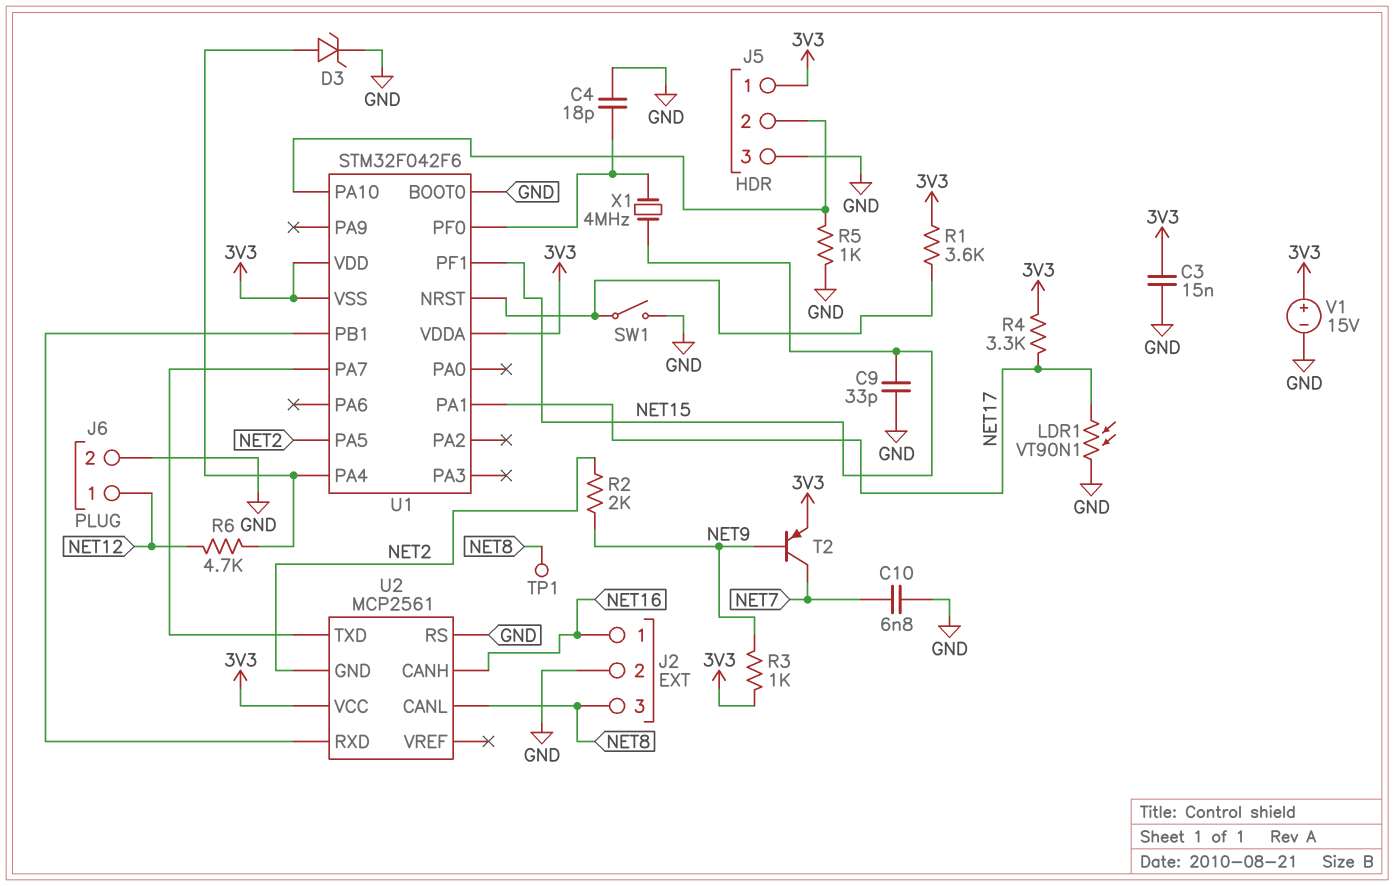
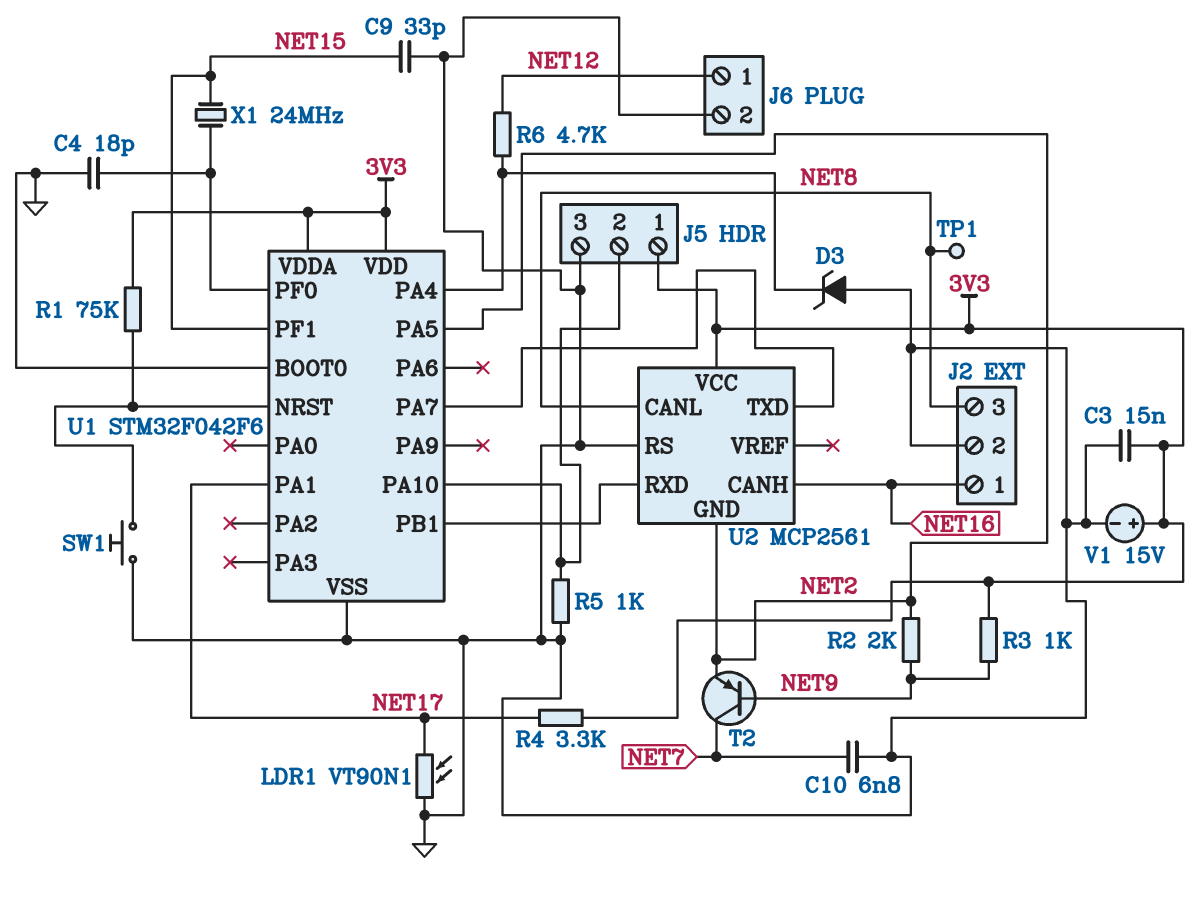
D3: zener (A U1/PA4, K GND) -> zener (A GND, K U1/PA4)
R1: 3.6k (3V3, U1/NRST) -> 75k (3V3, U1/NRST)
SW1: switch (GND, U1/NRST) -> button (GND, U1/NRST)
T2: PNP (B NET9, C NET7, E 3V3) -> PNP (B NET9, C NET7, E NET2)
U1 pin VSS: 3V3 -> GND
X1: 4MHz (NET15, U1/PF0) -> 24MHz (NET15, U1/PF0)

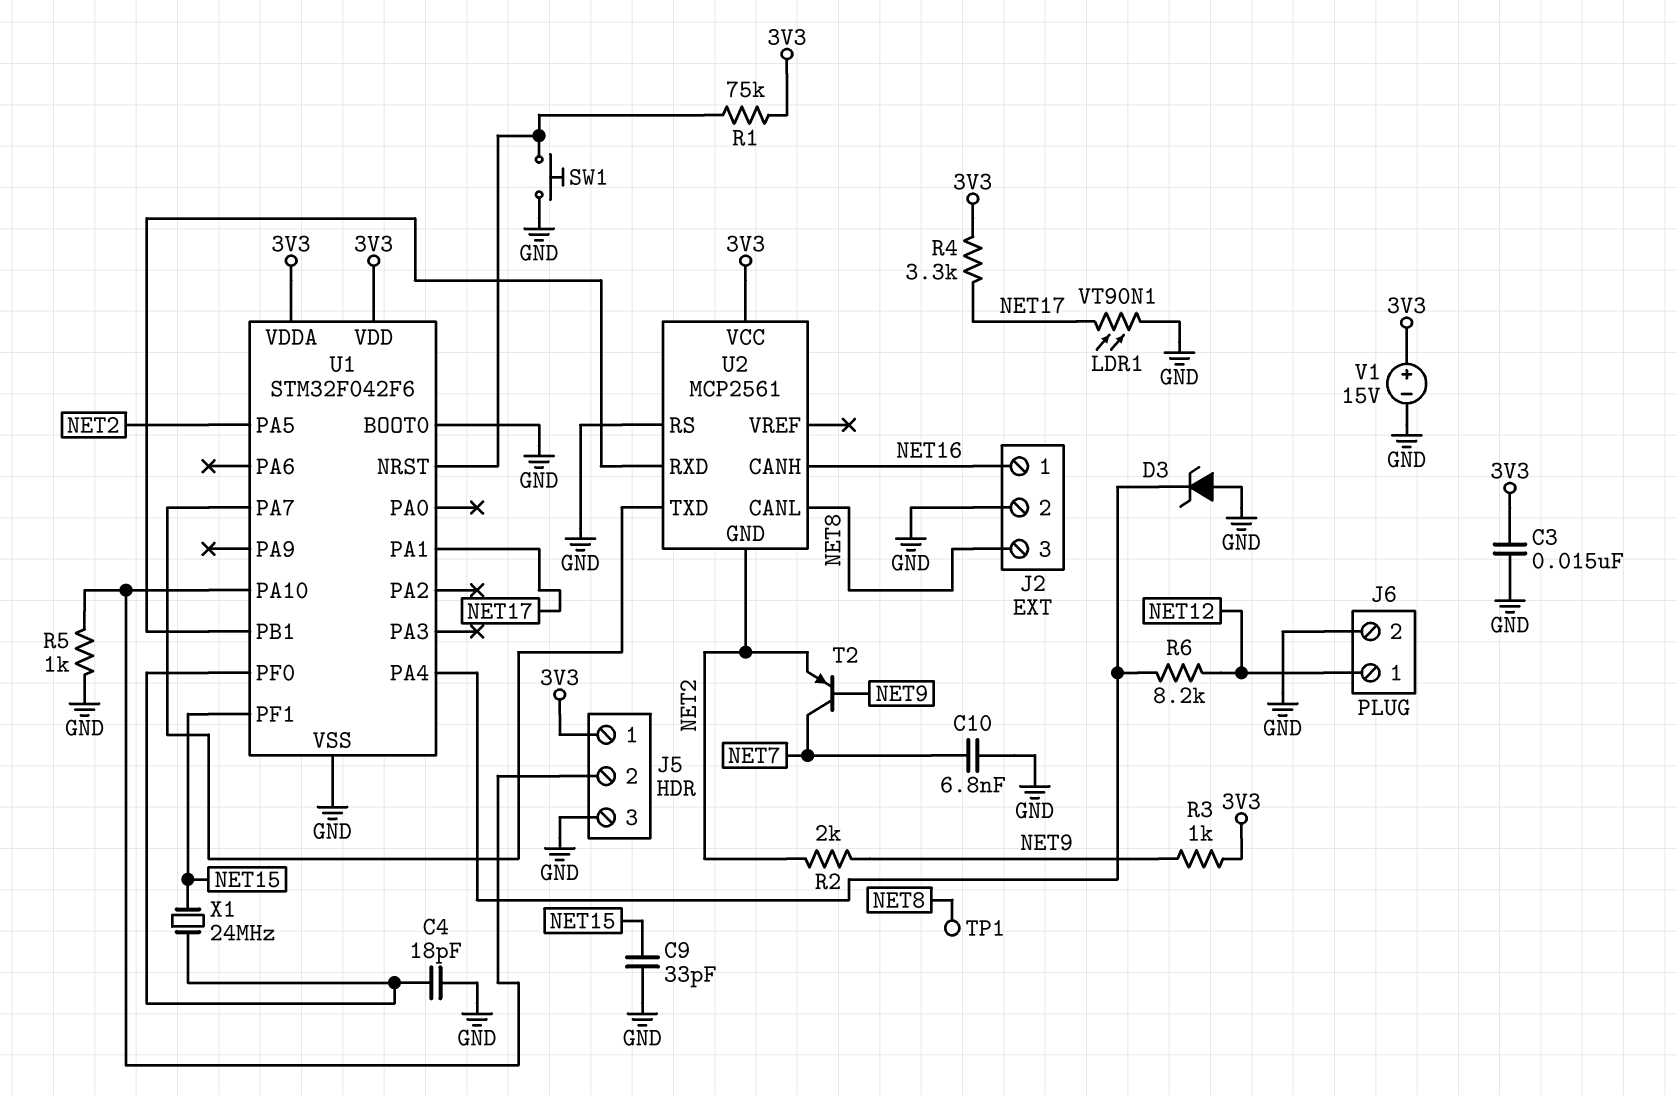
R6: 4.7k (NET12, U1/PA4) -> 8.2k (NET12, U1/PA4)

